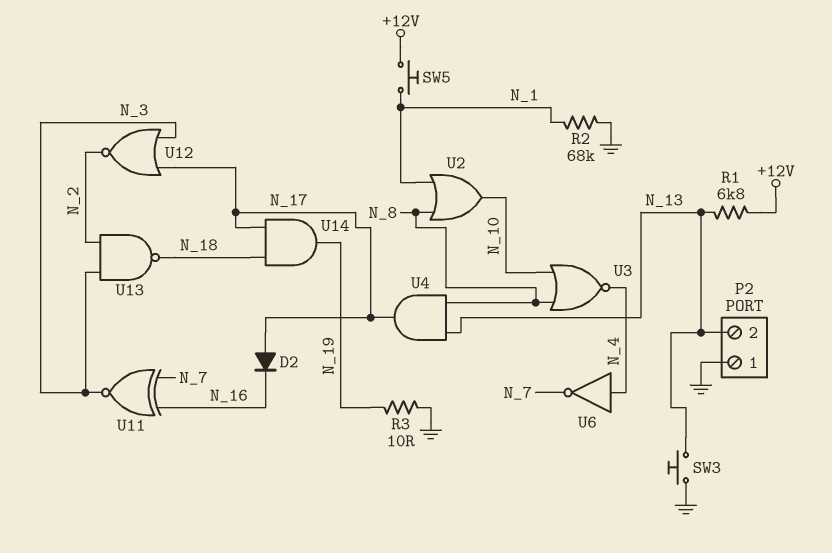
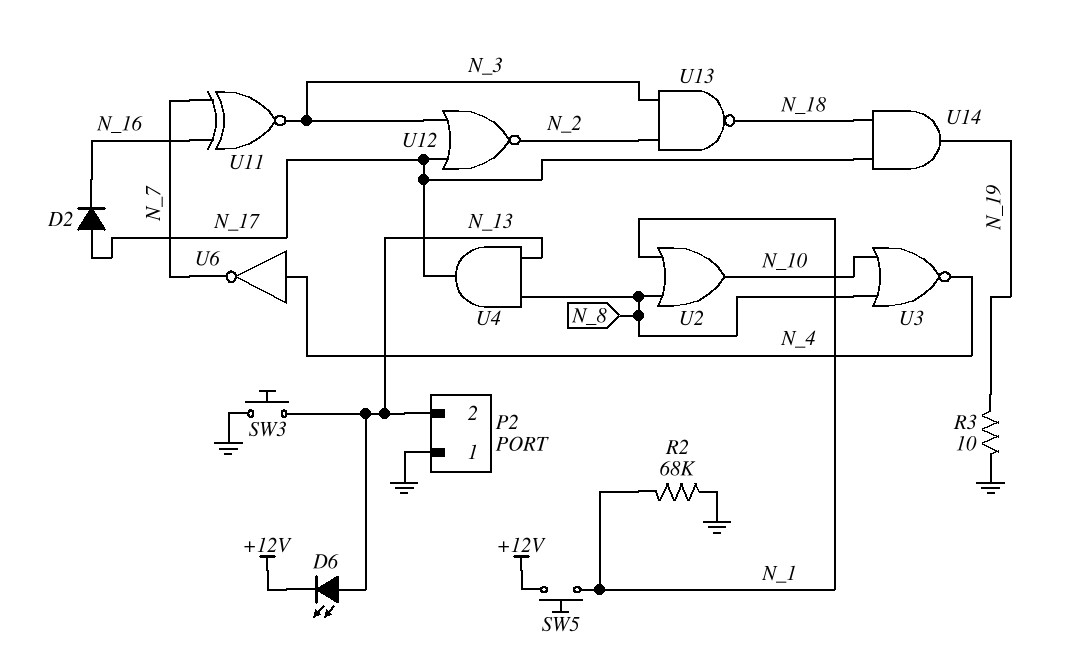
D6: none -> LED (A N_13, K +12V)
R1: 6.8k (+12V, N_13) -> none

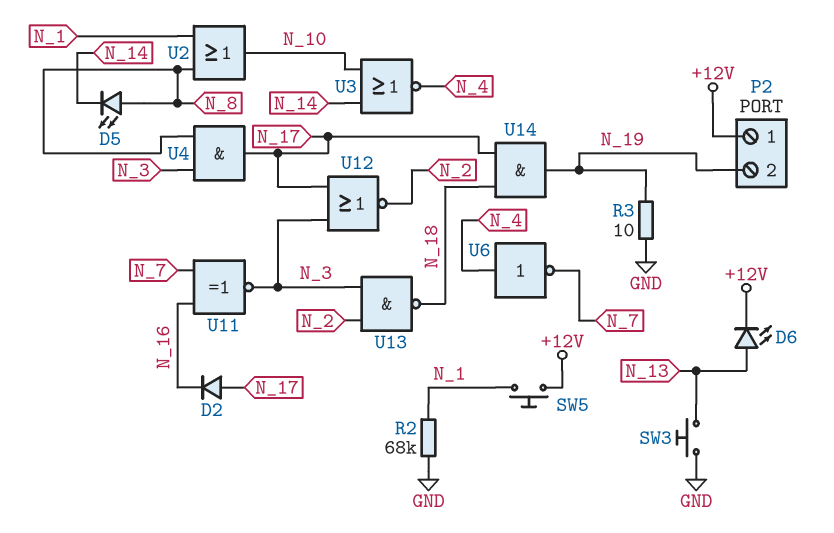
D5: none -> LED (A N_8, K N_14)
P2 pin 1: GND -> +12V
P2 pin 2: N_13 -> N_19
U3: NOR (in N_8, in N_10, out N_4) -> NOR (in N_10, in N_14, out N_4)
U4: AND (in N_8, in N_13, out N_17) -> AND (in N_3, in N_8, out N_17)

